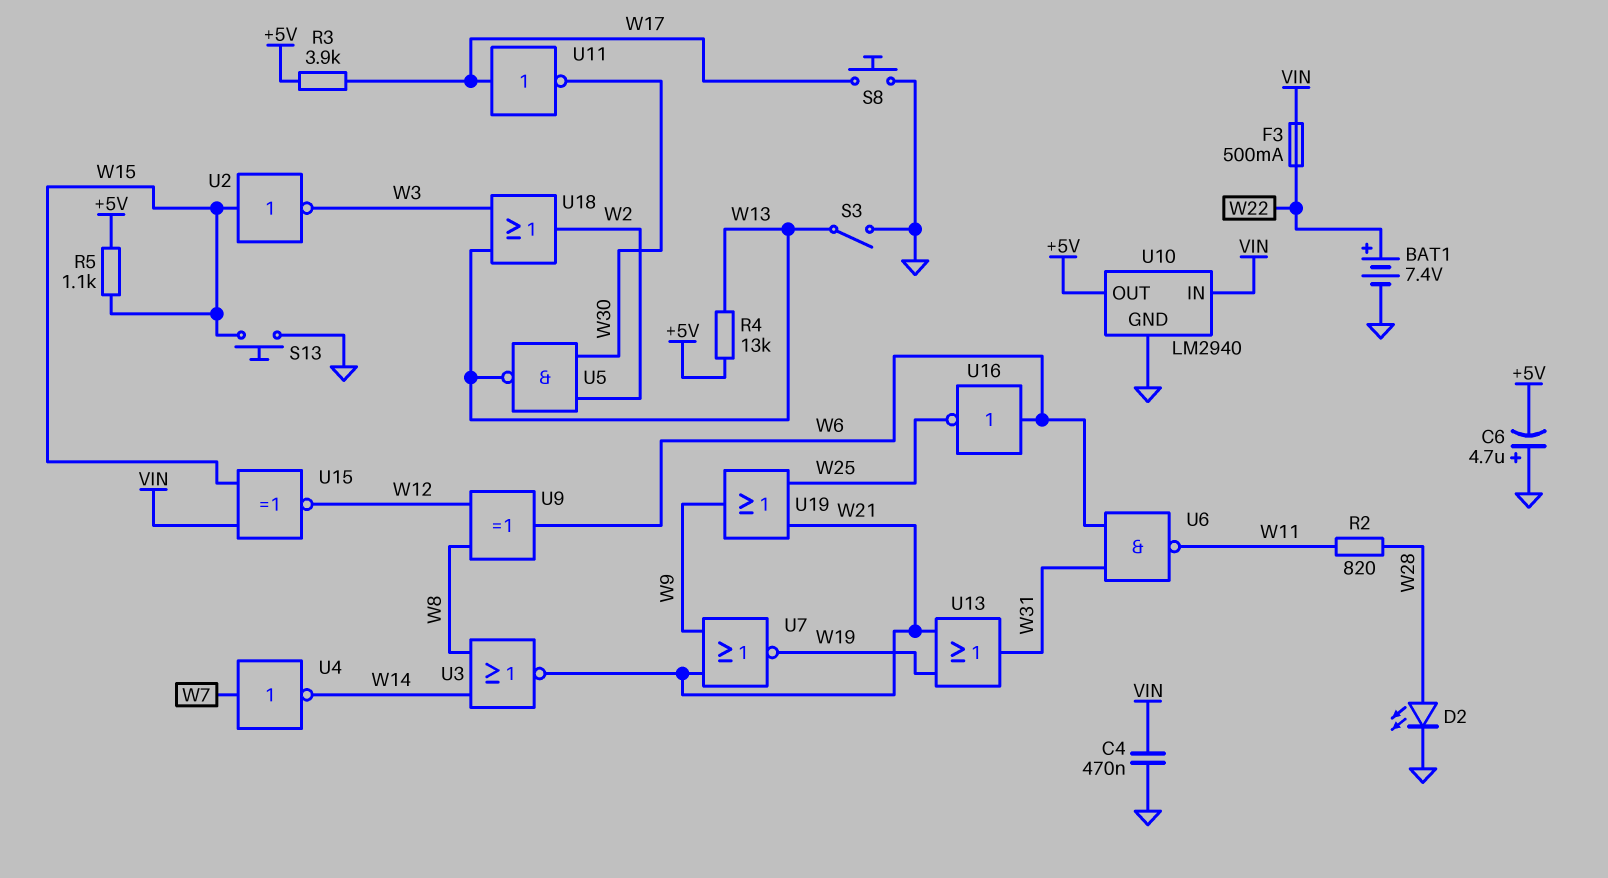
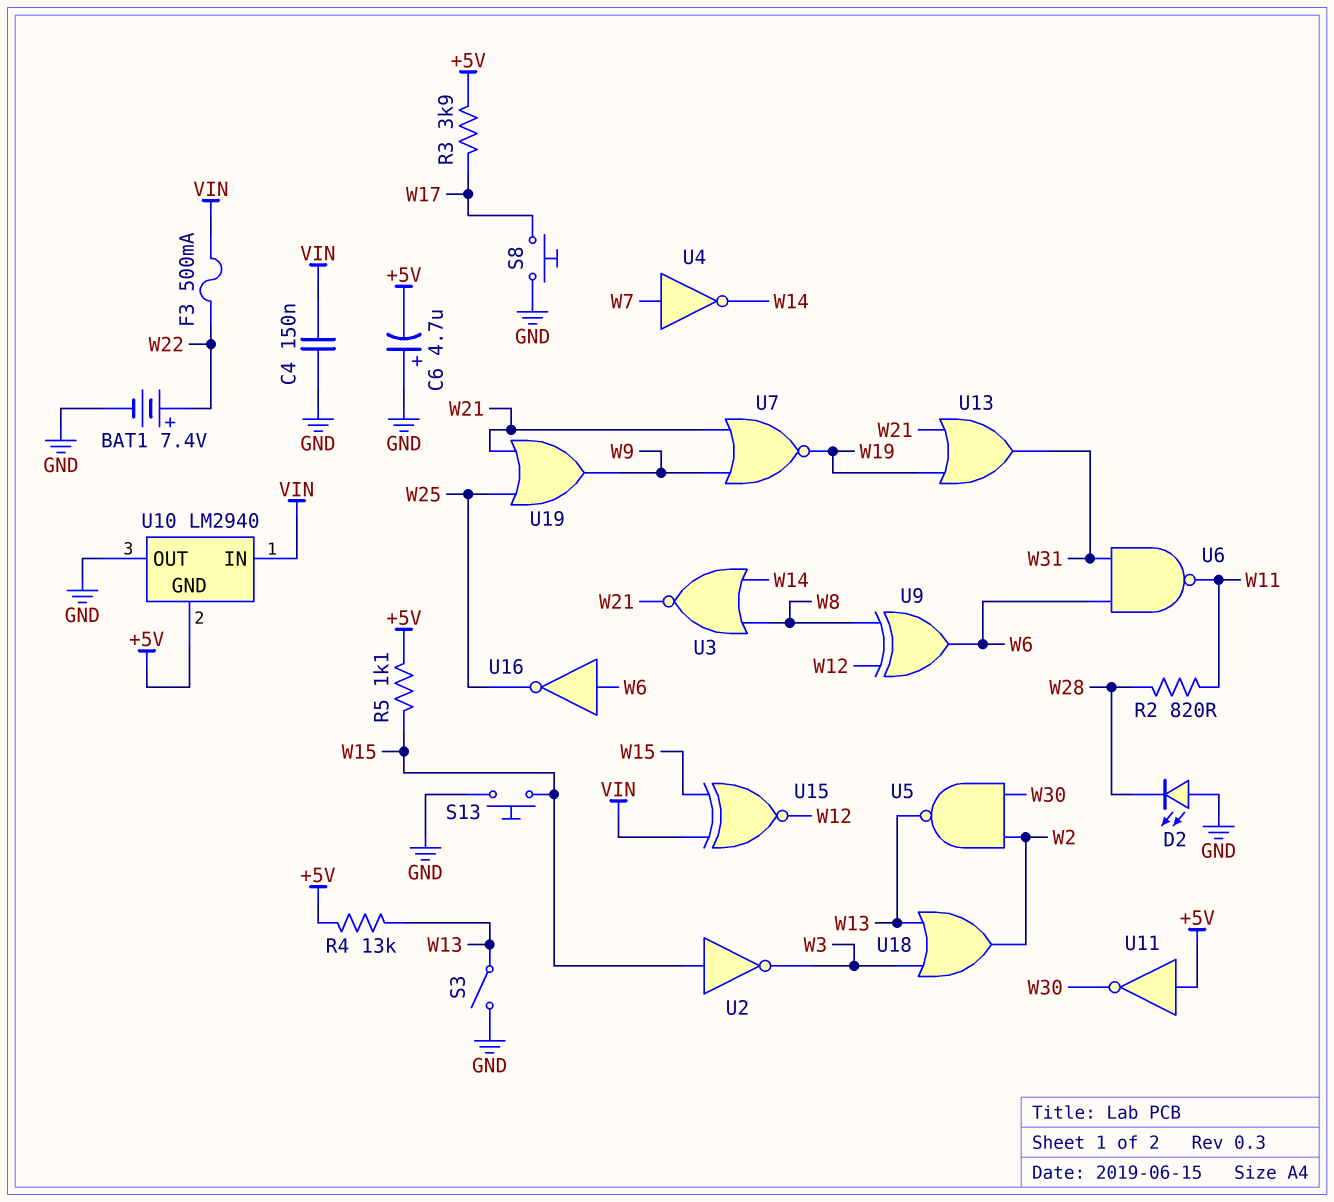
C4: 470nF (GND, VIN) -> 150nF (GND, VIN)
D2: LED (A W28, K GND) -> LED (A GND, K W28)
U10 pin GND: GND -> +5V
U10 pin OUT: +5V -> GND
U11: NOT (in W17, out W30) -> NOT (in +5V, out W30)

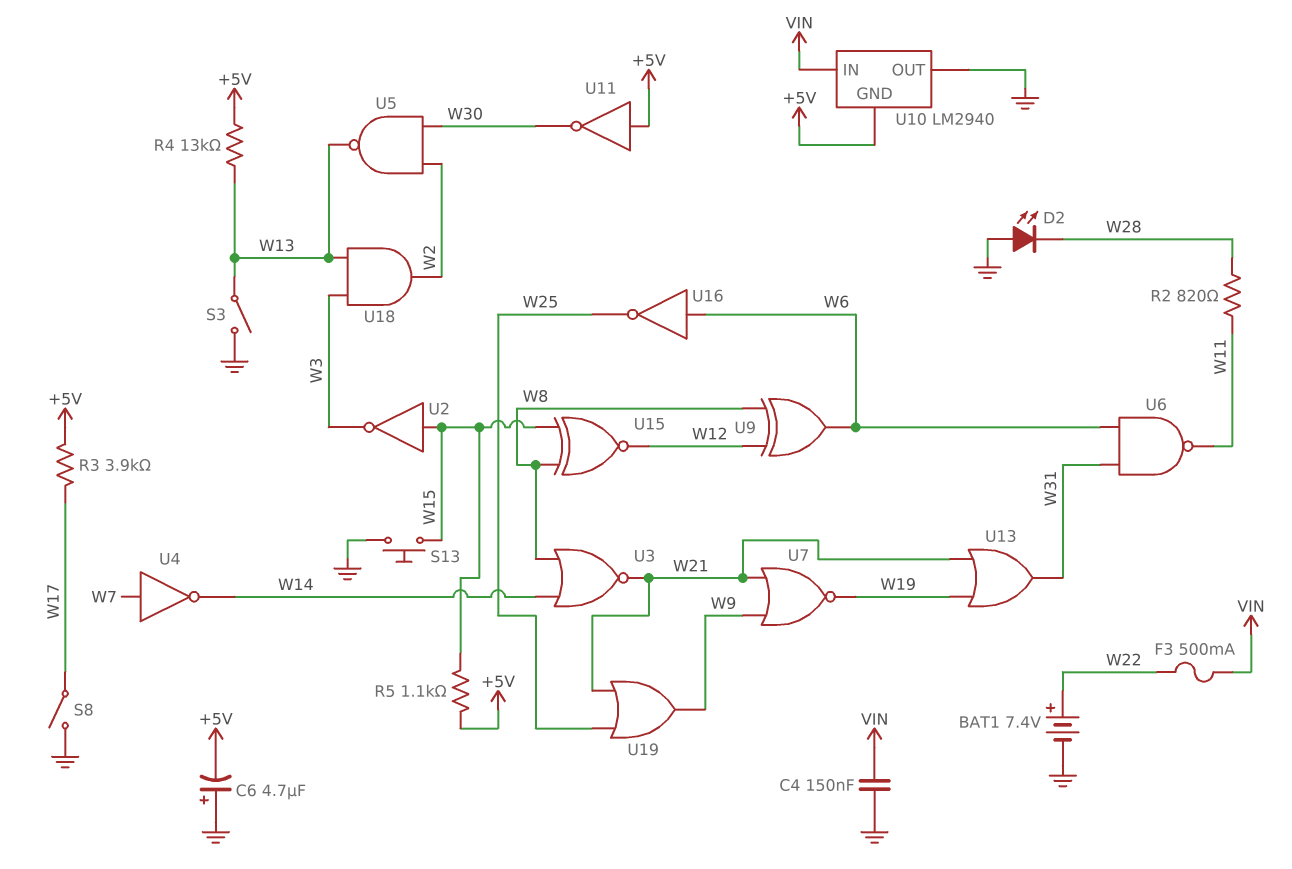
S8: button (GND, W17) -> switch (GND, W17)
U15: XNOR (in VIN, in W15, out W12) -> XNOR (in W8, in W15, out W12)
U18: OR (in W3, in W13, out W2) -> AND (in W3, in W13, out W2)

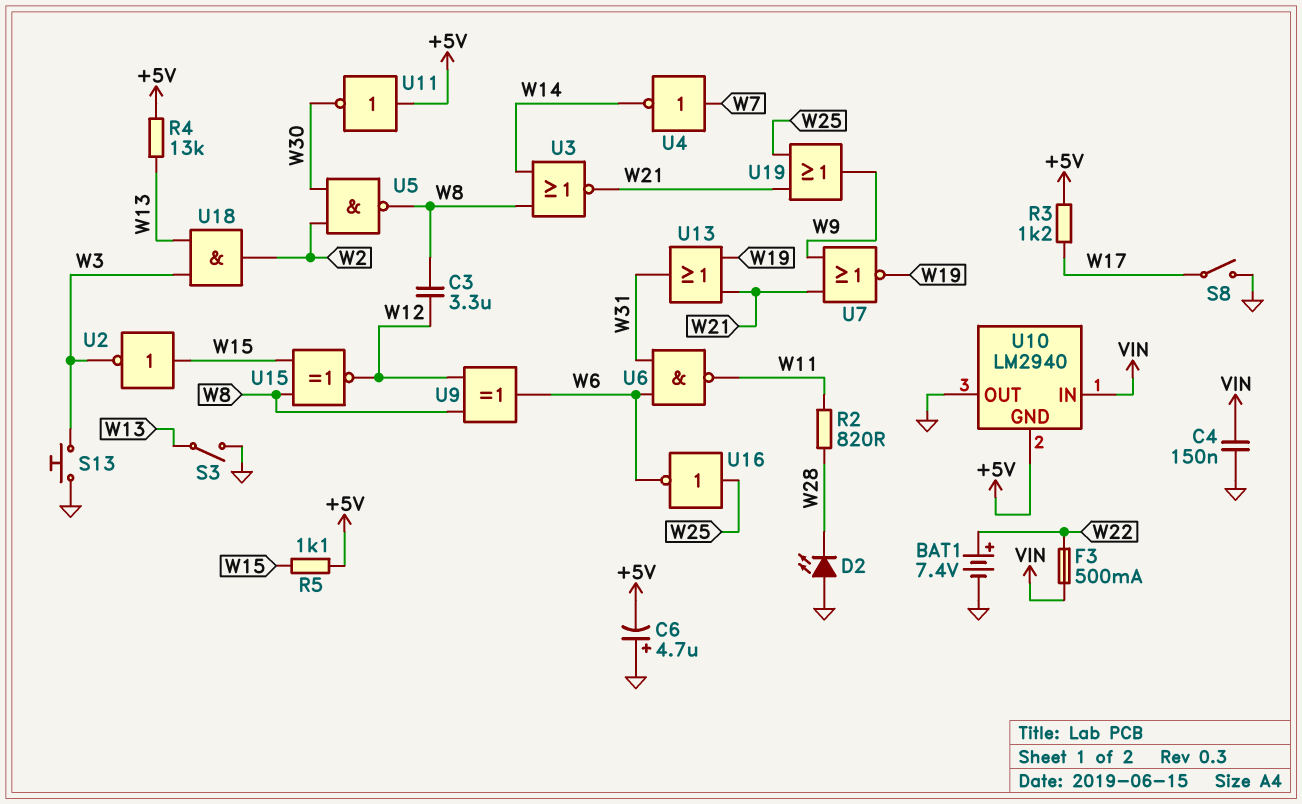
C3: none -> 3.3uF (W8, W12)
R3: 3.9k (+5V, W17) -> 1.2k (+5V, W17)
S13: button (GND, W15) -> button (GND, W3)
U5: NAND (in W2, in W30, out W13) -> NAND (in W2, in W30, out W8)
U16: NOT (in W6, out W25) -> NOT (in W25, out W6)

